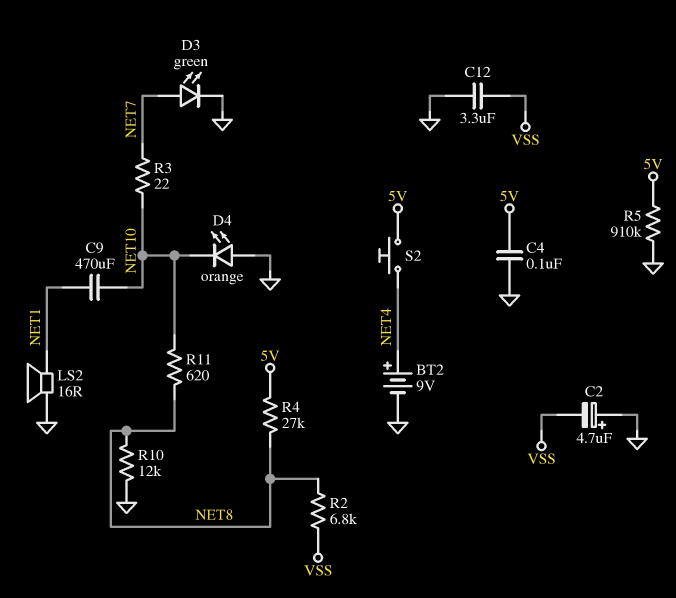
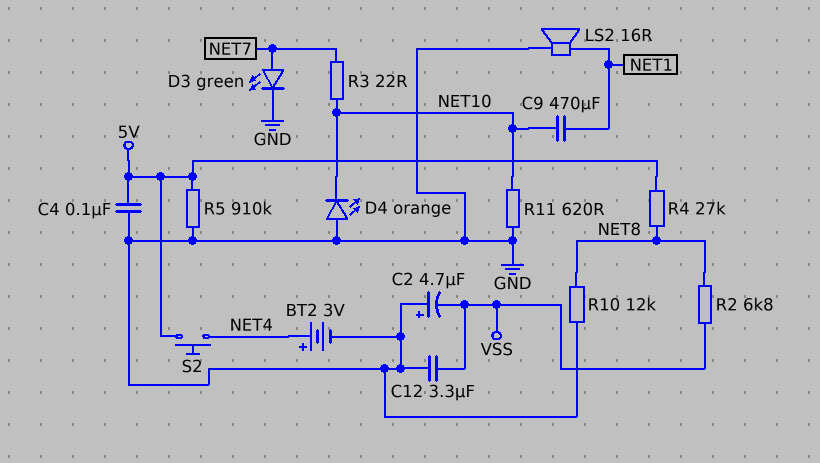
BT2: 9V (plus NET4, minus GND) -> 3V (plus NET4, minus GND)
R11: 620 (NET8, NET10) -> 620 (GND, NET10)

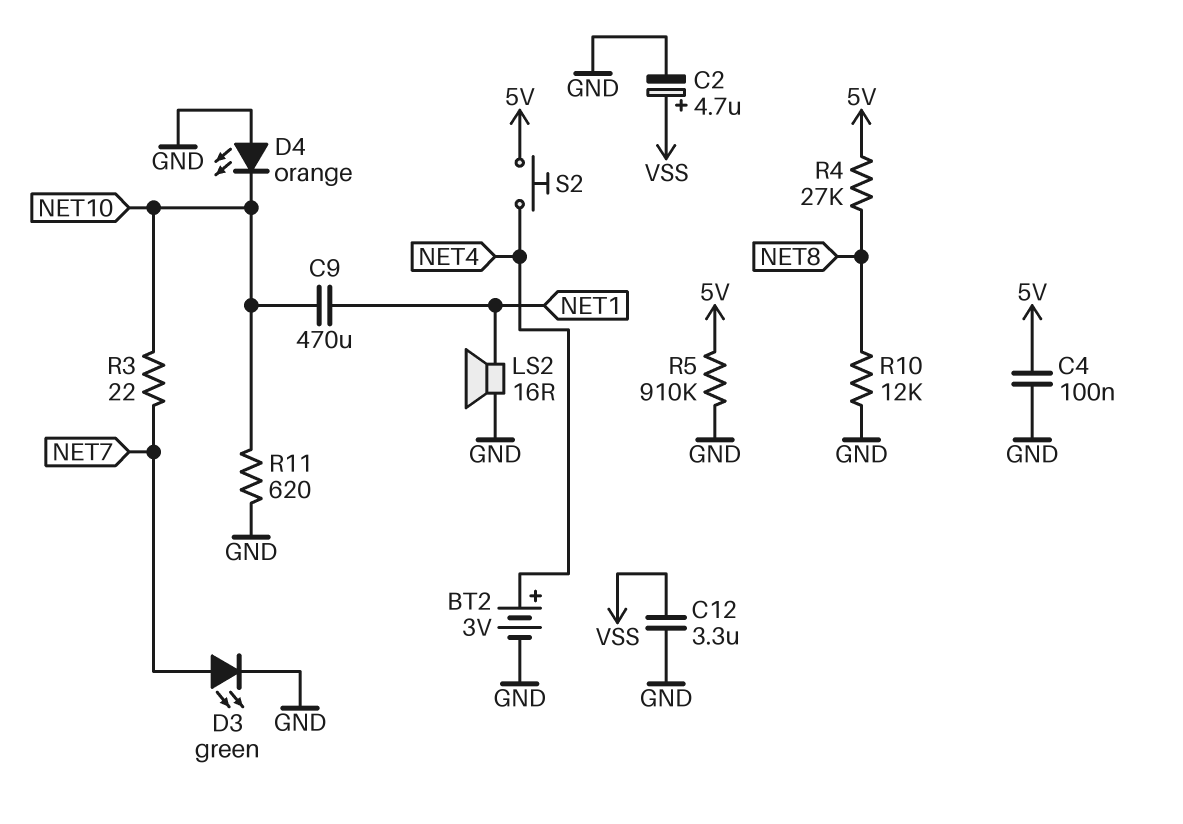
C2: 4.7uF (plus GND, minus VSS) -> 4.7uF (plus VSS, minus GND)
R2: 6.8k (NET8, VSS) -> none

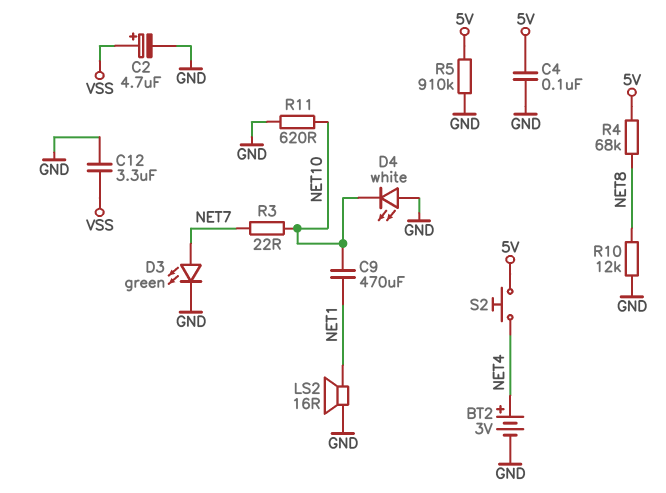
D4: LED orange (A GND, K NET10) -> LED white (A GND, K NET10)
R4: 27k (5V, NET8) -> 68k (5V, NET8)

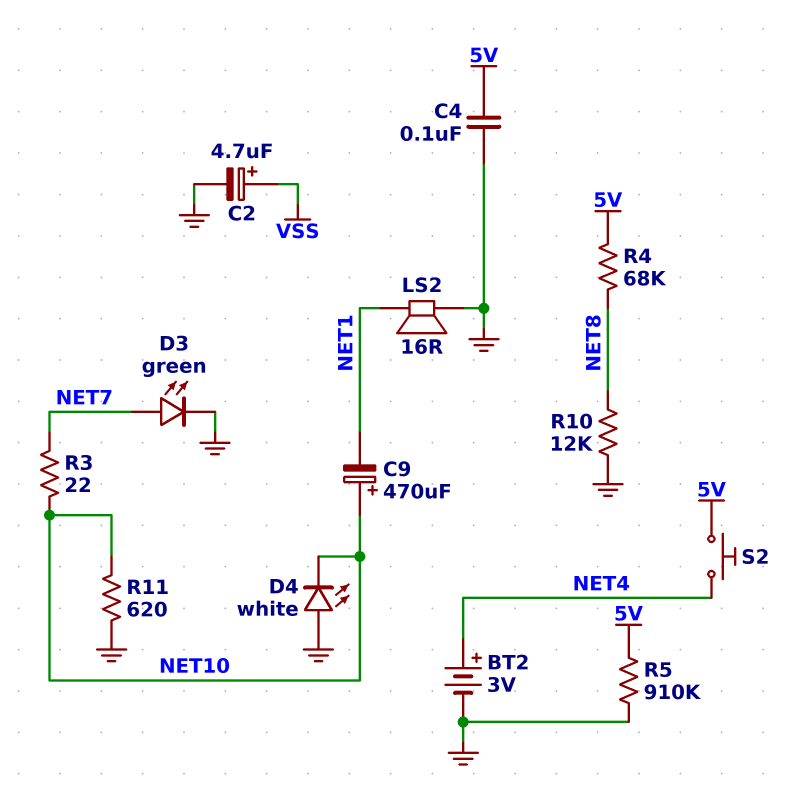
C9: 470uF (NET1, NET10) -> 470uF (plus NET10, minus NET1)
C12: 3.3uF (GND, VSS) -> none

